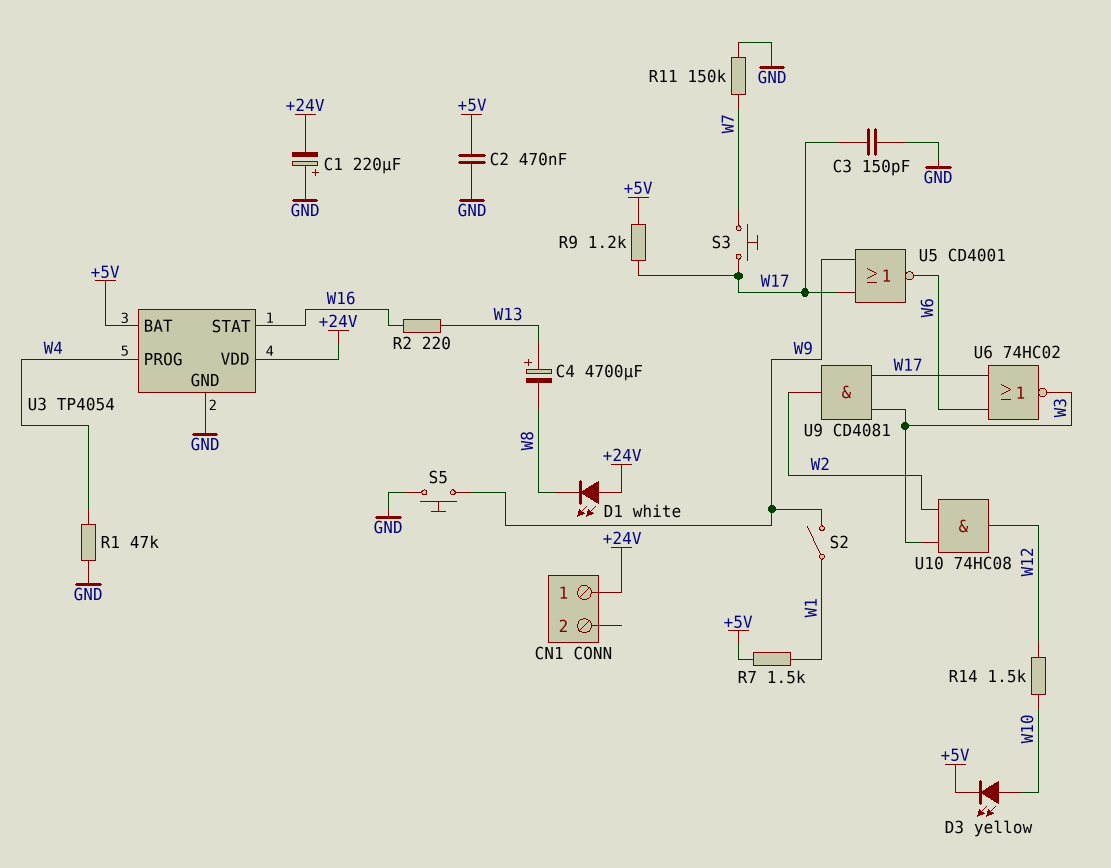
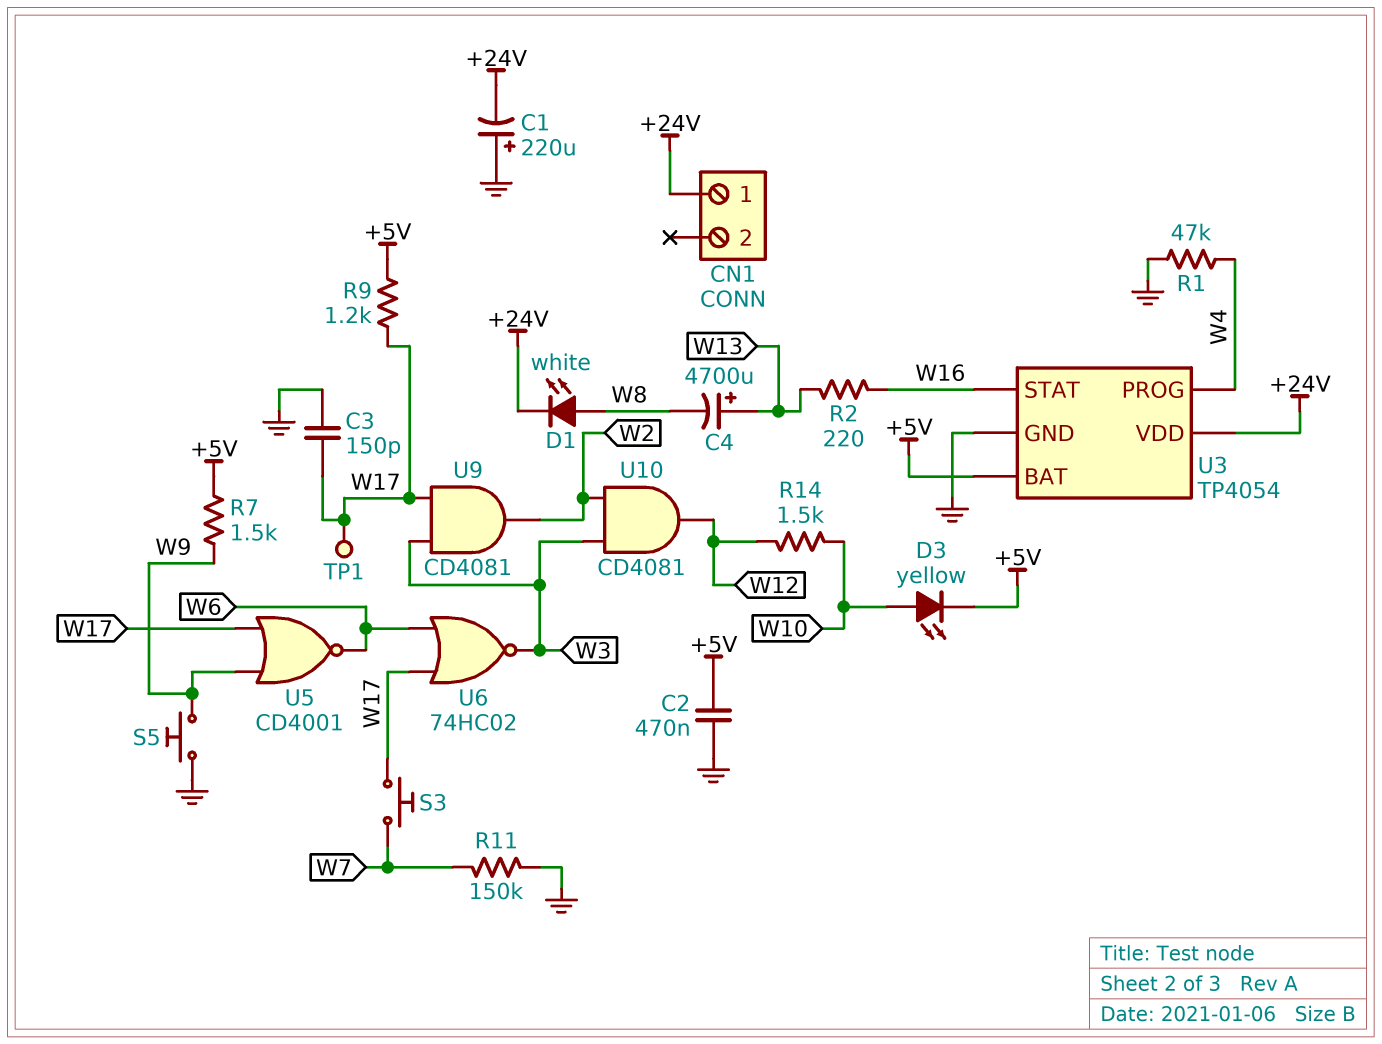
D1: LED white (A +24V, K W8) -> LED white (A W8, K +24V)
R7: 1.5k (+5V, W1) -> 1.5k (+5V, W9)
S2: switch (W1, W9) -> none
TP1: none -> test point (W17)
U10: AND 74HC08 (in W2, in W3, out W12) -> AND CD4081 (in W2, in W3, out W12)

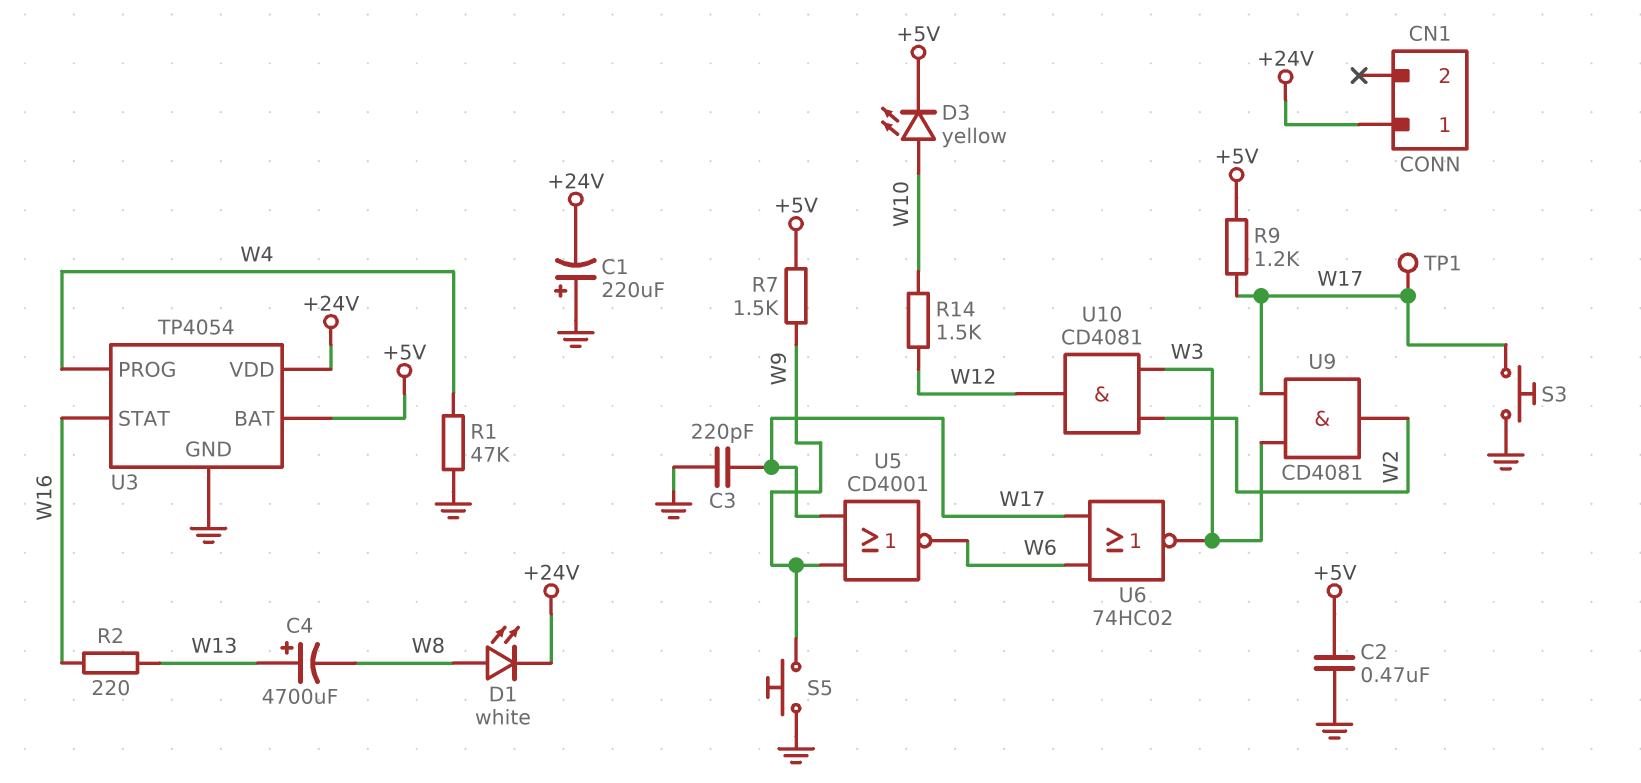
C3: 150pF (GND, W17) -> 220pF (GND, W17)
R11: 150k (GND, W7) -> none
S3: button (W7, W17) -> button (GND, W17)

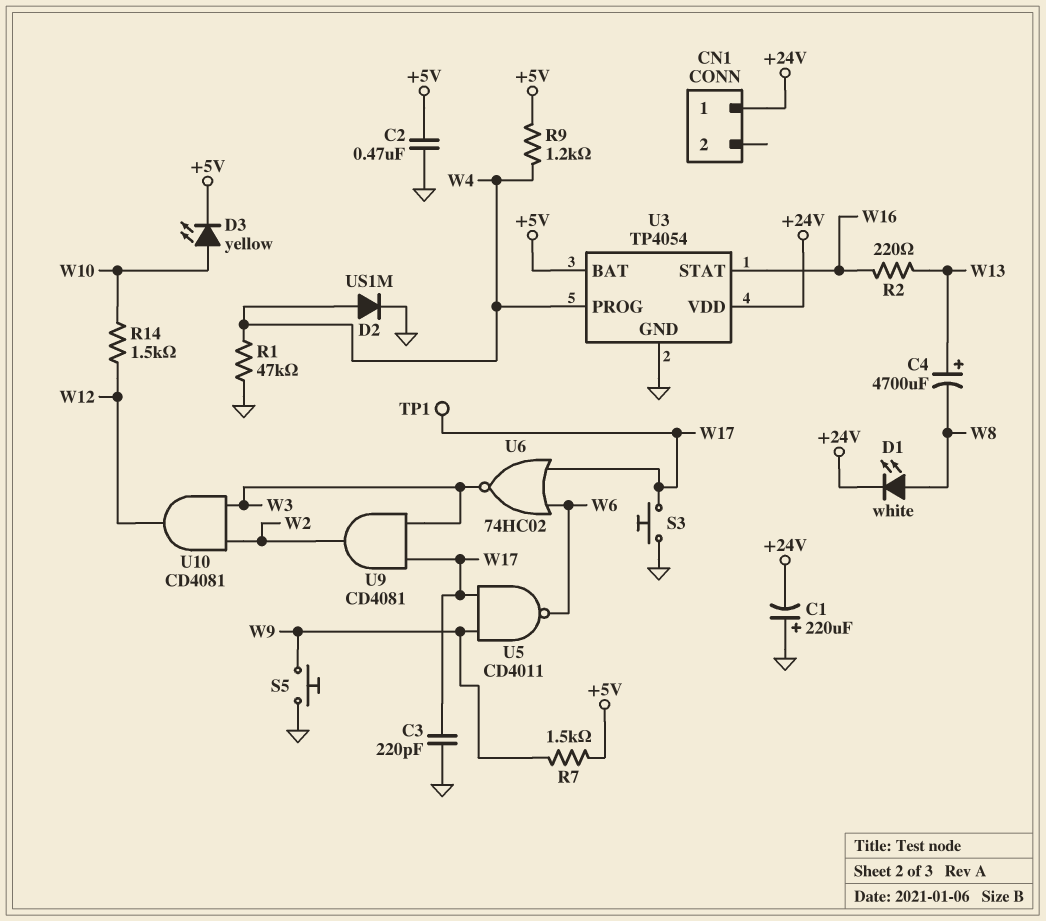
D2: none -> diode US1M (A W4, K GND)
R9: 1.2k (+5V, W17) -> 1.2k (+5V, W4)
U5: NOR CD4001 (in W9, in W17, out W6) -> NAND CD4011 (in W9, in W17, out W6)

